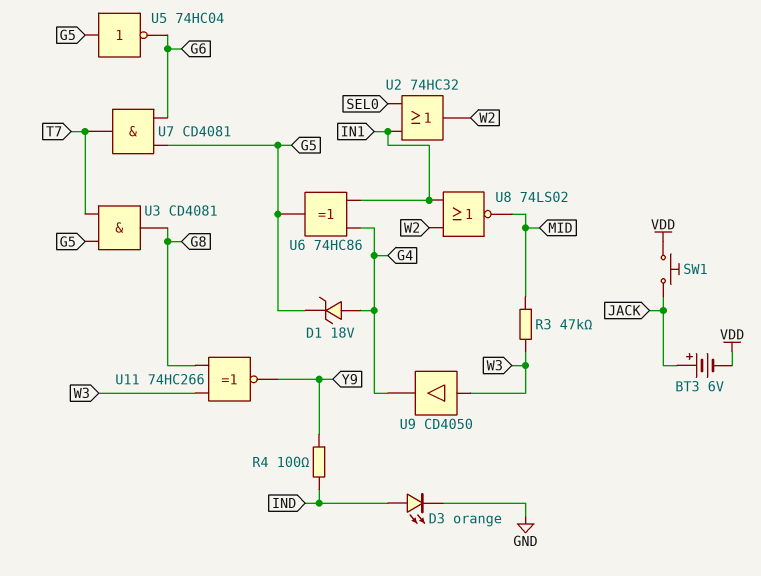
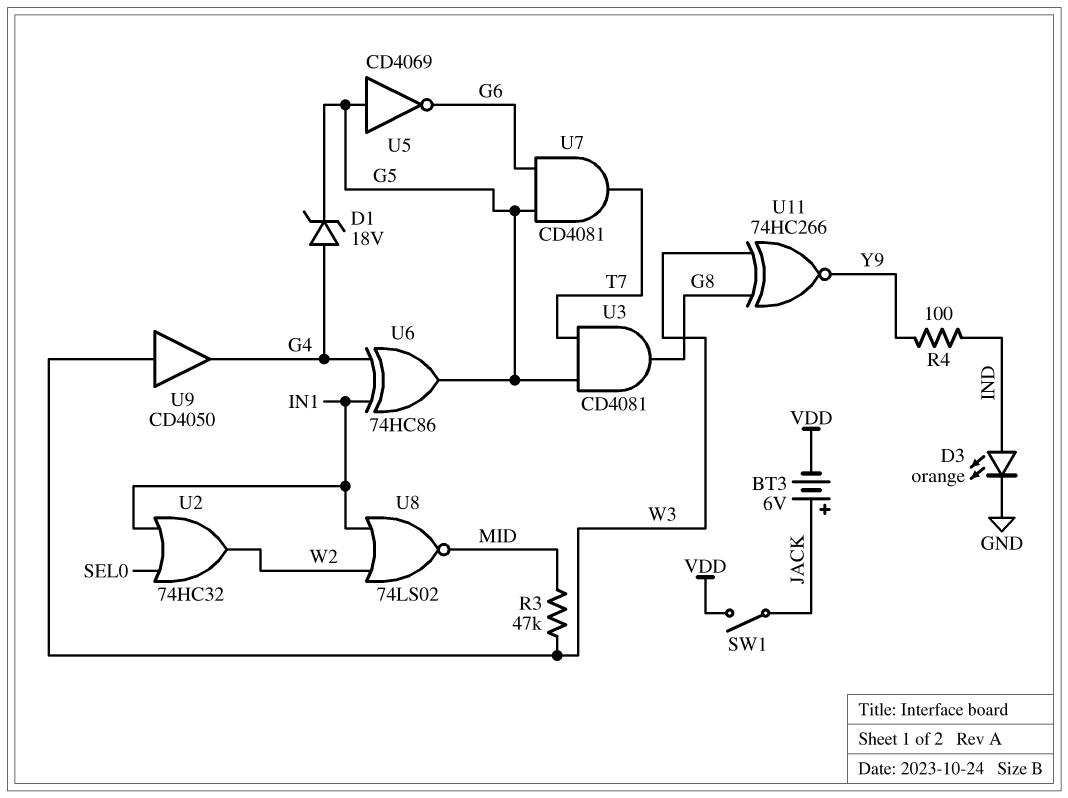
SW1: button (JACK, VDD) -> switch (JACK, VDD)
U5: NOT 74HC04 (in G5, out G6) -> NOT CD4069 (in G5, out G6)

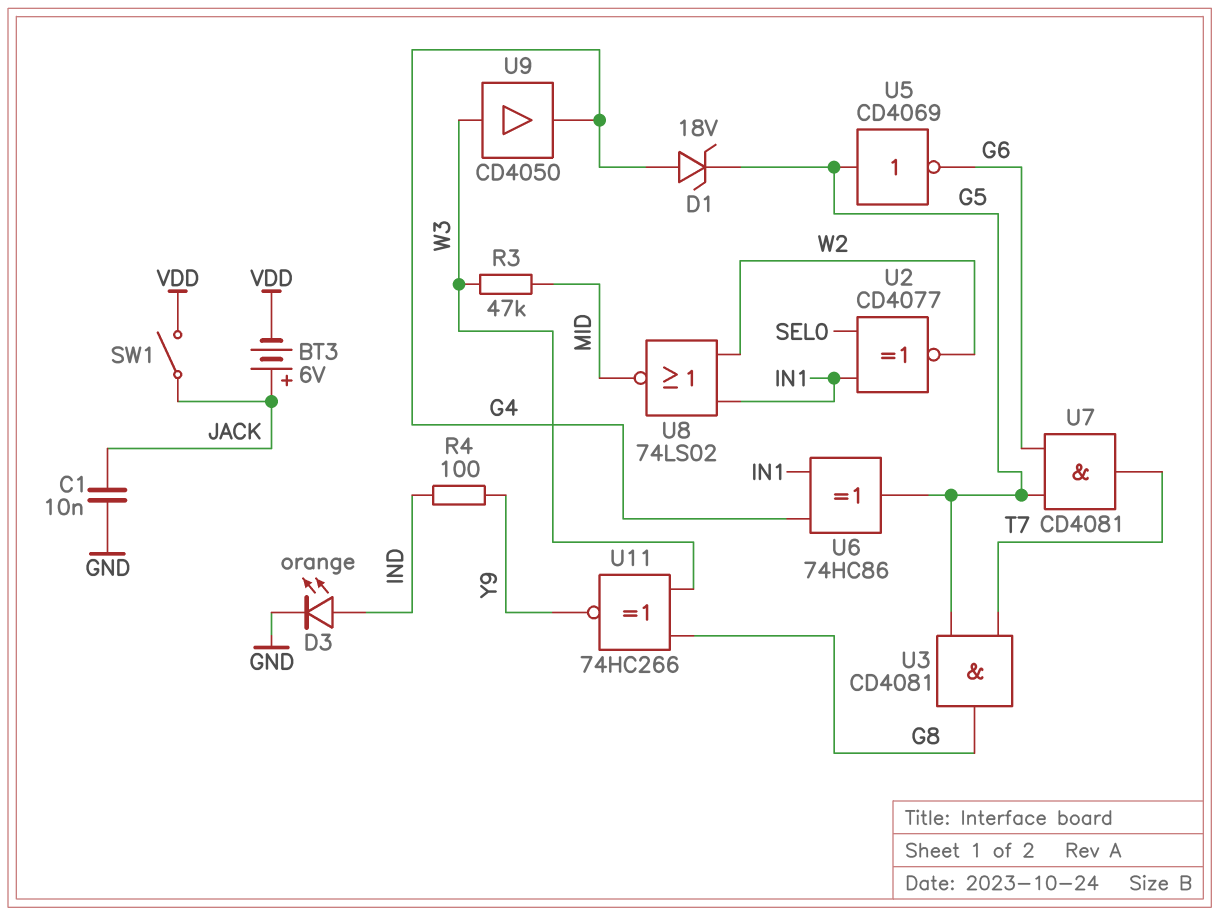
C1: none -> 10nF (GND, JACK)
U2: OR 74HC32 (in IN1, in SEL0, out W2) -> XNOR CD4077 (in IN1, in SEL0, out W2)

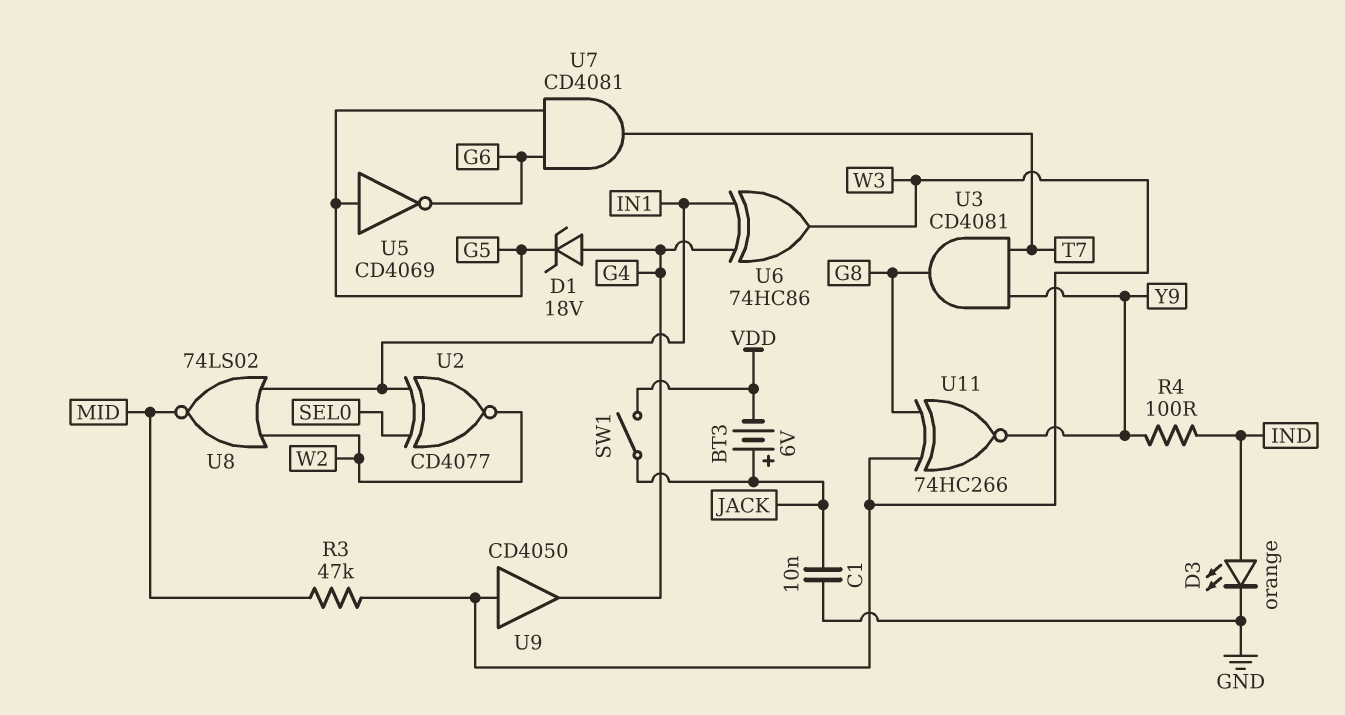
U3: AND CD4081 (in G5, in T7, out G8) -> AND CD4081 (in T7, in Y9, out G8)
U6: XOR 74HC86 (in G4, in IN1, out G5) -> XOR 74HC86 (in G4, in IN1, out W3)

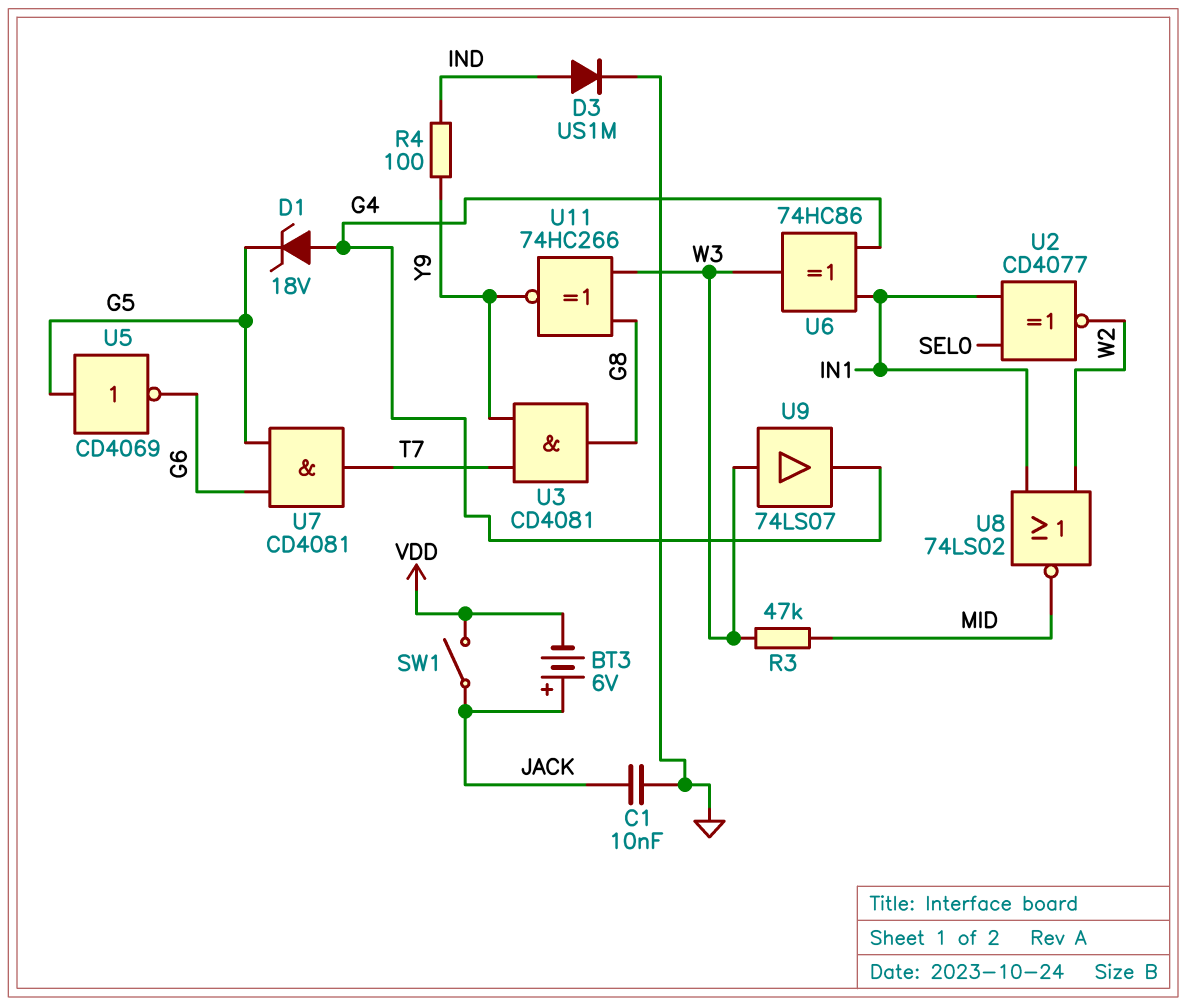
D3: LED orange (A IND, K GND) -> diode US1M (A IND, K GND)
U9: buffer CD4050 (in W3, out G4) -> buffer 74LS07 (in W3, out G4)

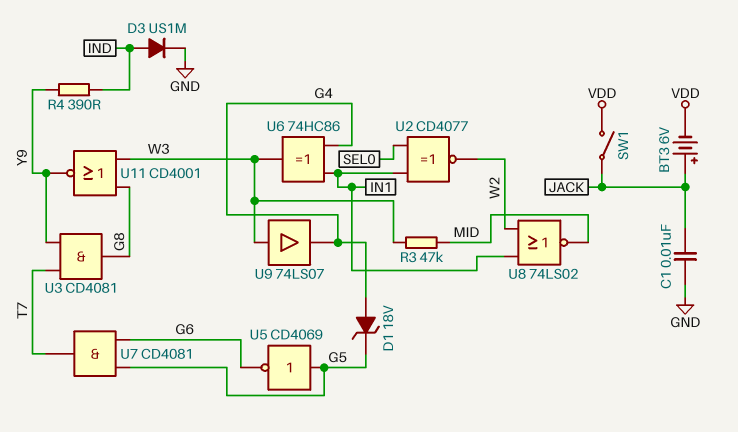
R4: 100 (IND, Y9) -> 390 (IND, Y9)
U11: XNOR 74HC266 (in G8, in W3, out Y9) -> NOR CD4001 (in G8, in W3, out Y9)

